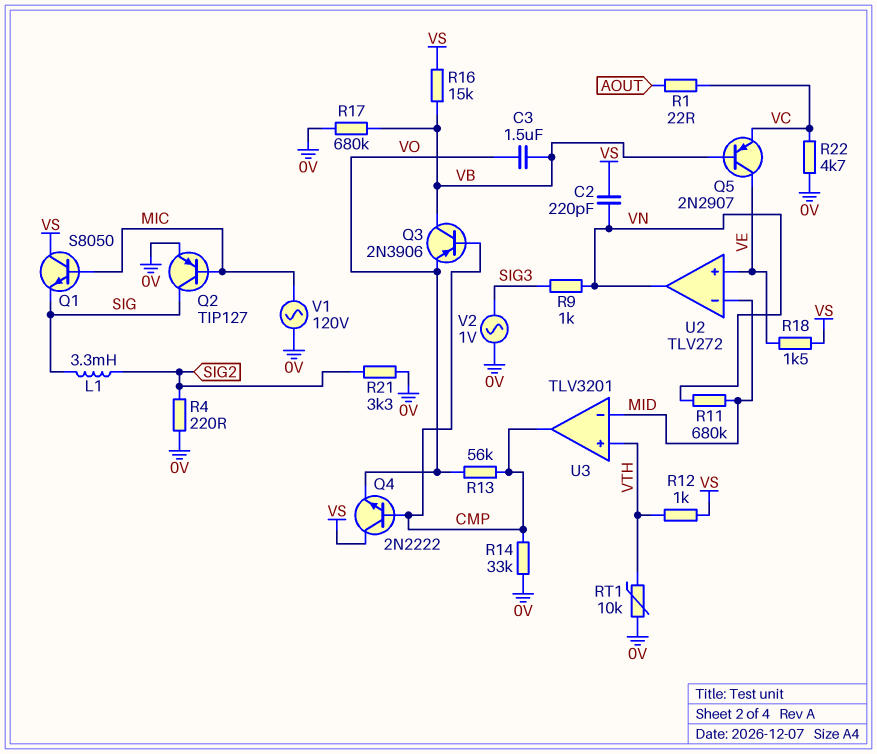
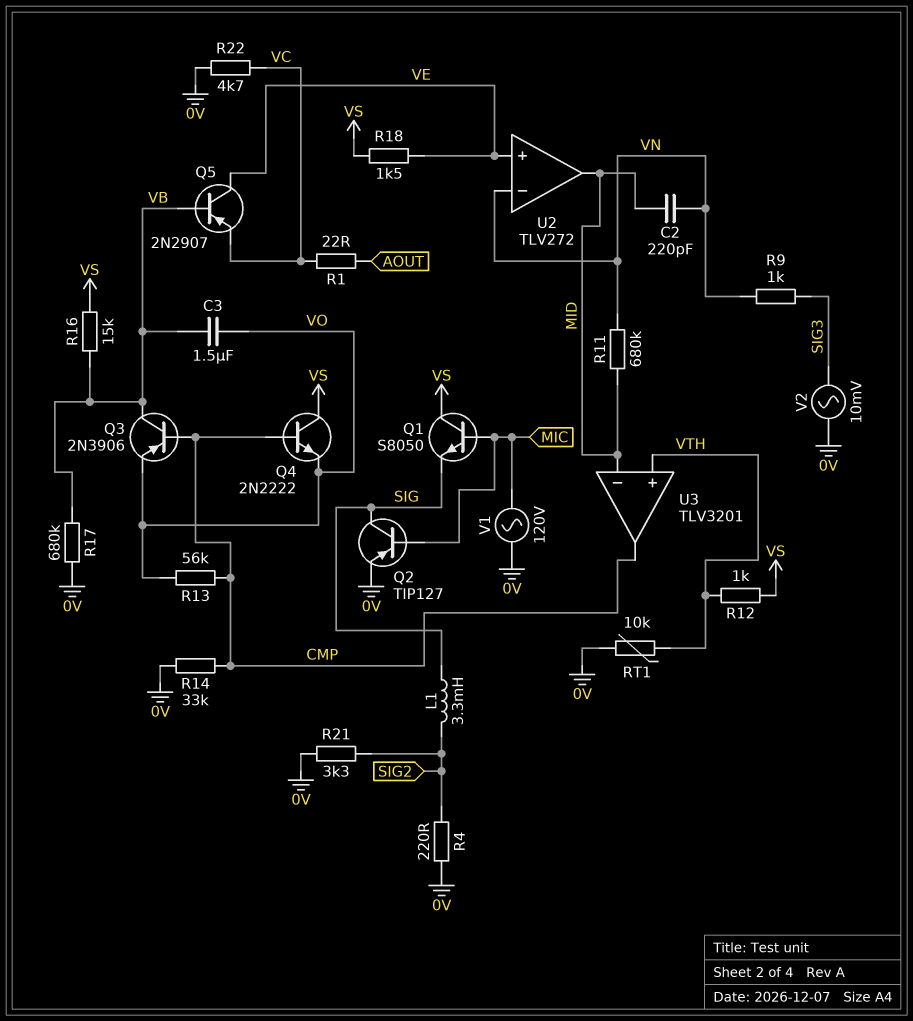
C2: 220pF (VN, VS) -> 220pF (MID, VN)
U2 pin in-: MID -> VN
U2 pin out: VN -> MID
V2: AC 1V (0V, SIG3) -> AC 10mV (0V, SIG3)

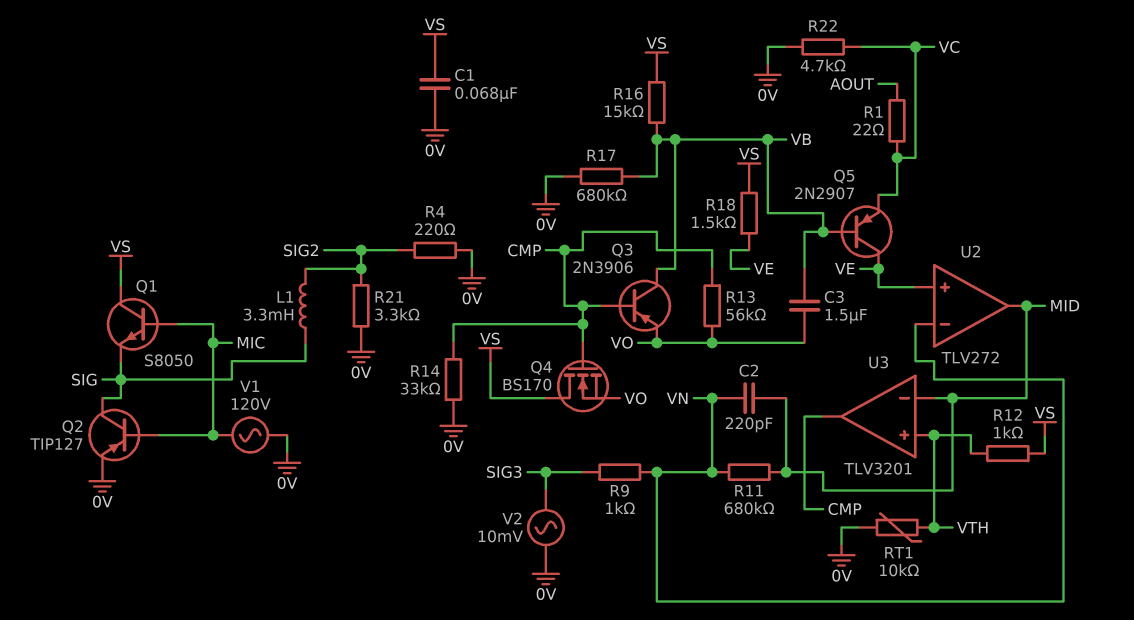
C1: none -> 68nF (0V, VS)
Q4: NPN 2N2222 (B CMP, C VS, E VO) -> NMOS BS170 (G CMP, D VS, S VO)

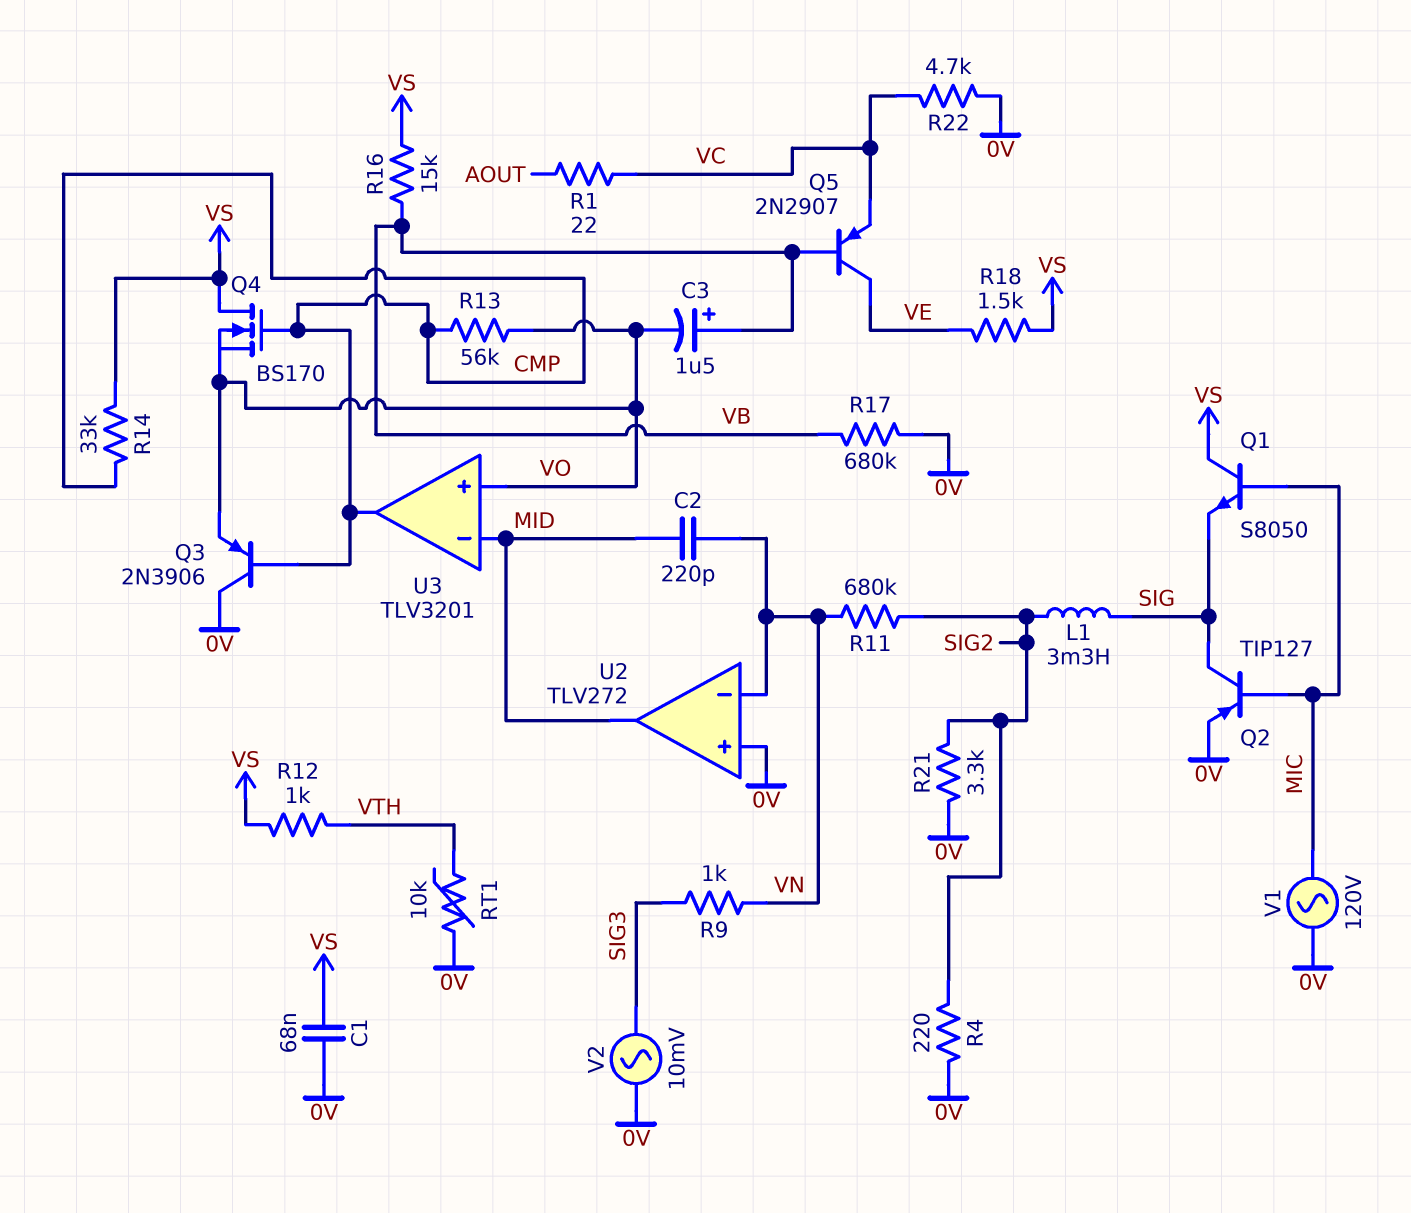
C3: 1.5uF (VB, VO) -> 1.5uF (plus VB, minus VO)
Q3: PNP 2N3906 (B CMP, C VB, E VO) -> PNP 2N3906 (B CMP, C 0V, E VO)
R11: 680k (MID, VN) -> 680k (SIG2, VN)
R14: 33k (0V, CMP) -> 33k (CMP, VS)
U2 pin in+: VE -> 0V
U3 pin in+: VTH -> VO

